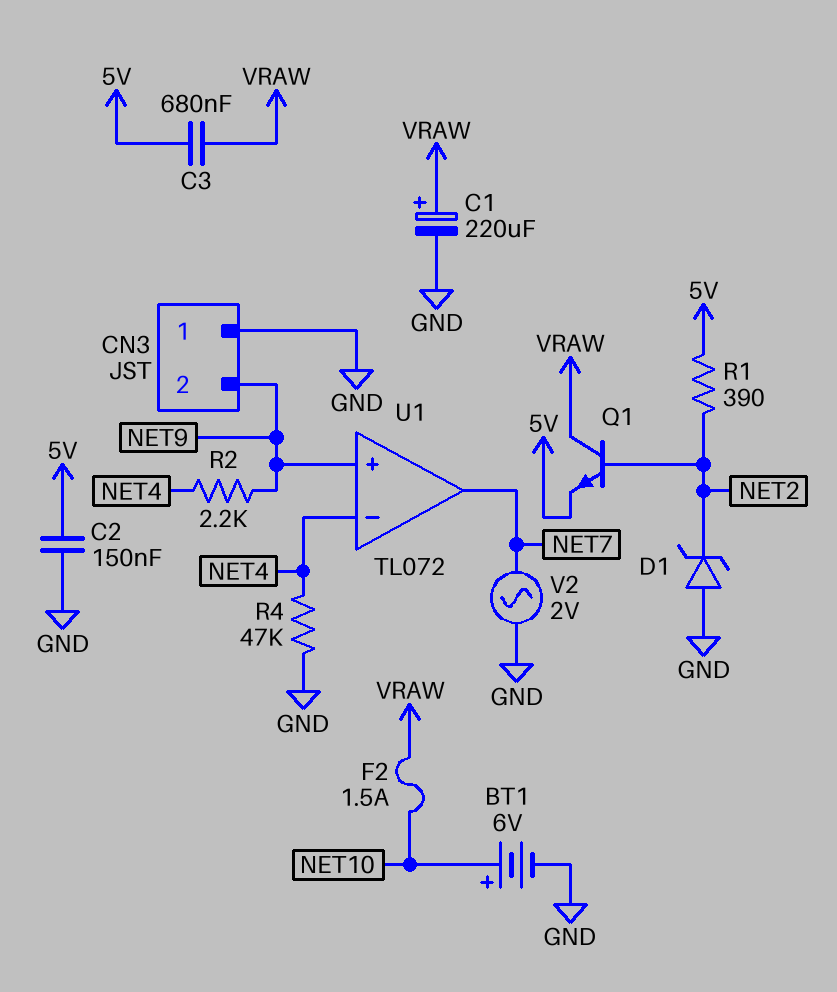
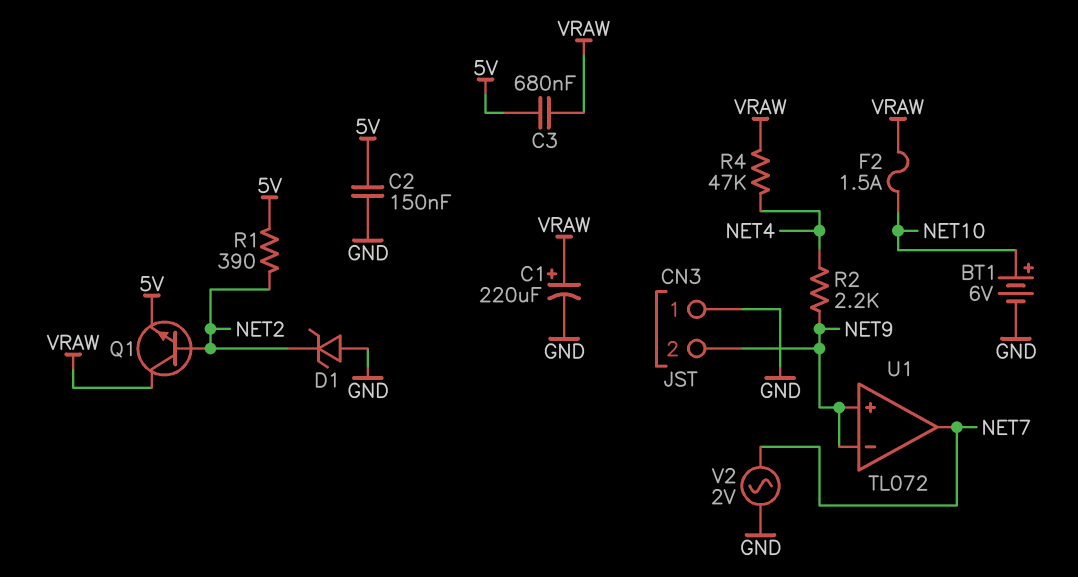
R4: 47k (GND, NET4) -> 47k (NET4, VRAW)
U1 pin in-: NET4 -> NET9

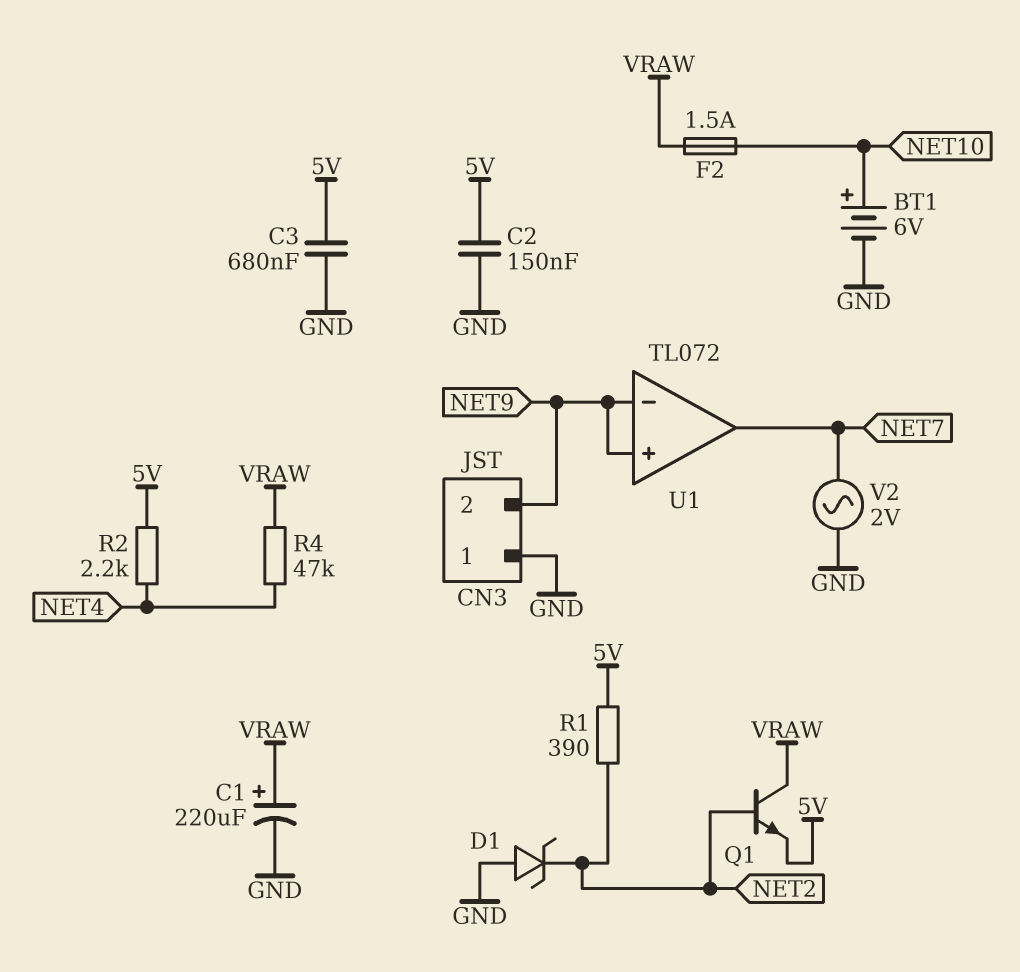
C3: 680nF (5V, VRAW) -> 680nF (5V, GND)
R2: 2.2k (NET4, NET9) -> 2.2k (5V, NET4)

